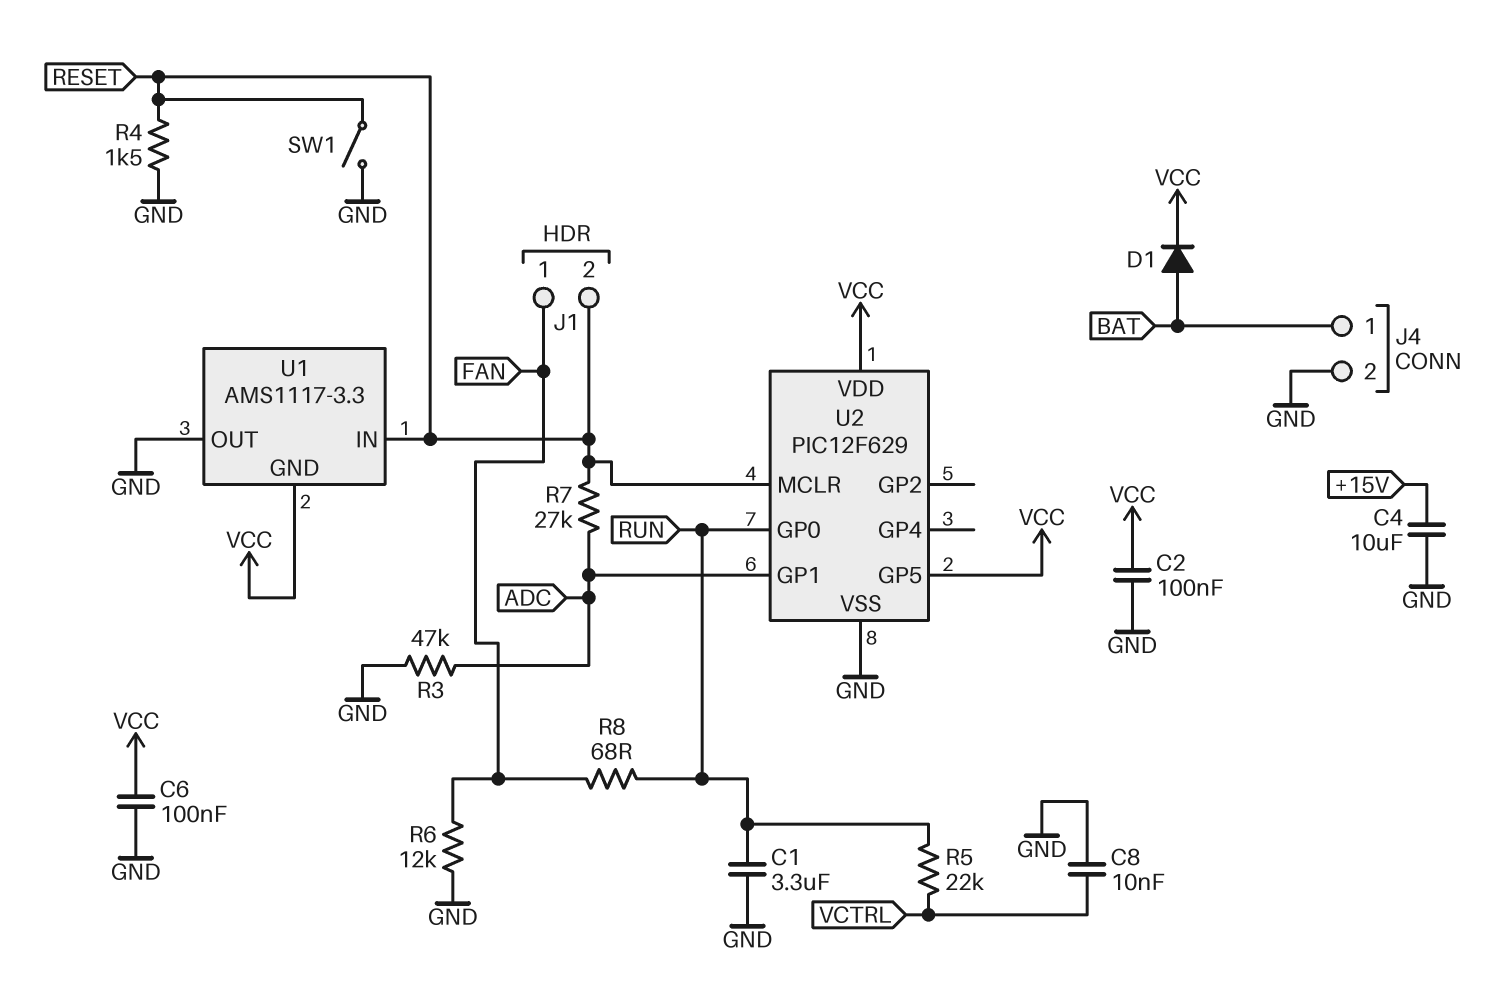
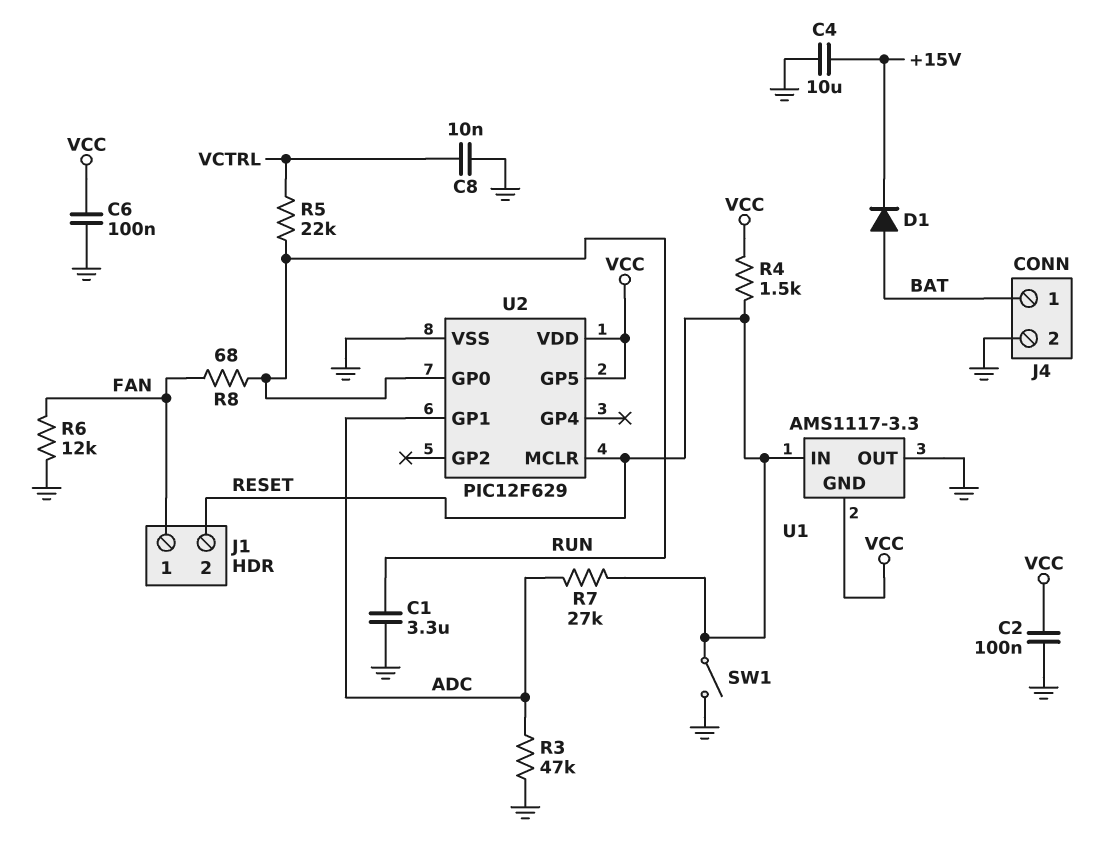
D1: diode (A BAT, K VCC) -> diode (A BAT, K +15V)
R4: 1.5k (GND, RESET) -> 1.5k (RESET, VCC)

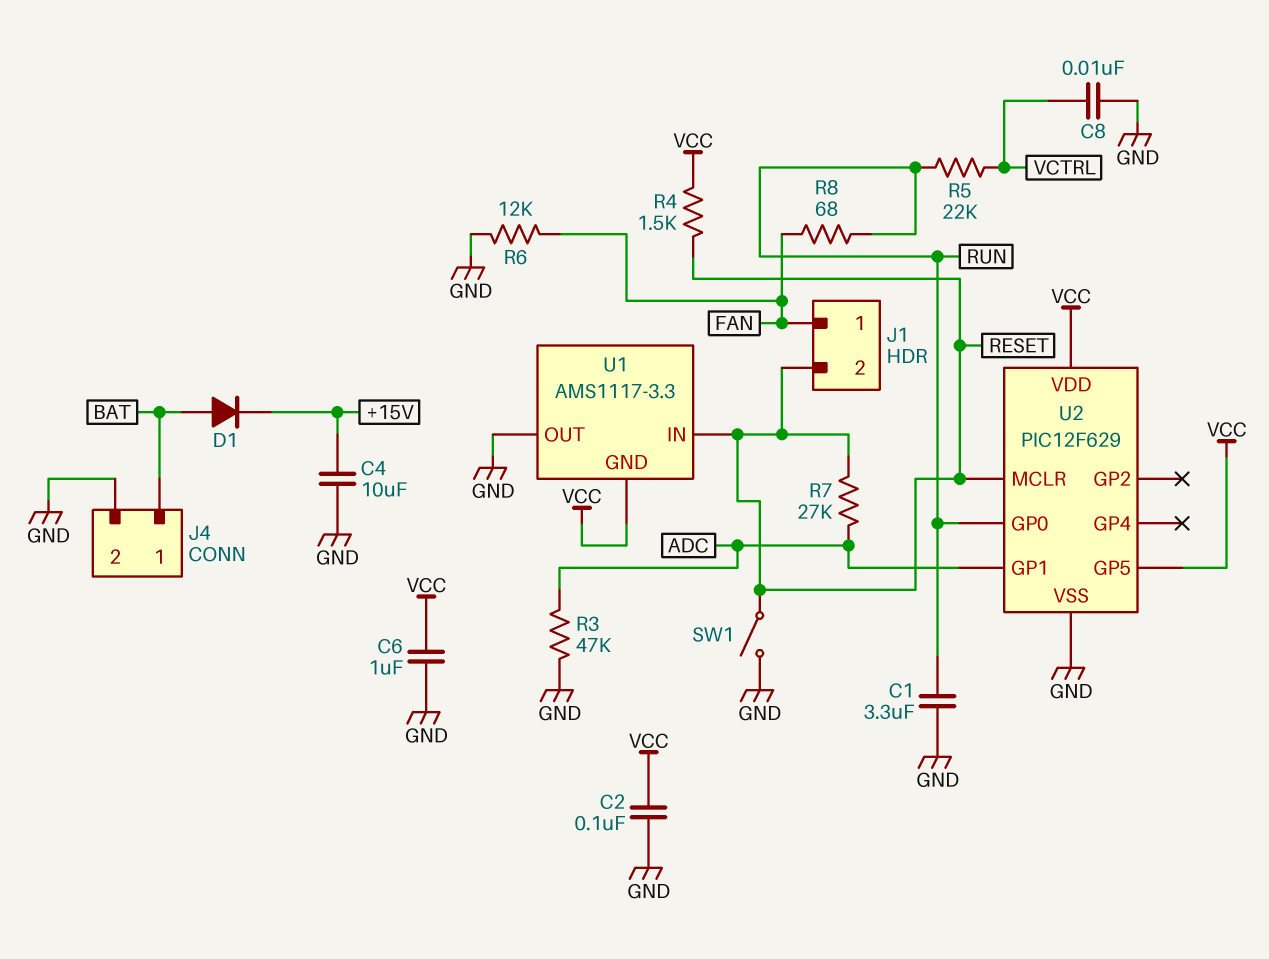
C6: 100nF (GND, VCC) -> 1uF (GND, VCC)

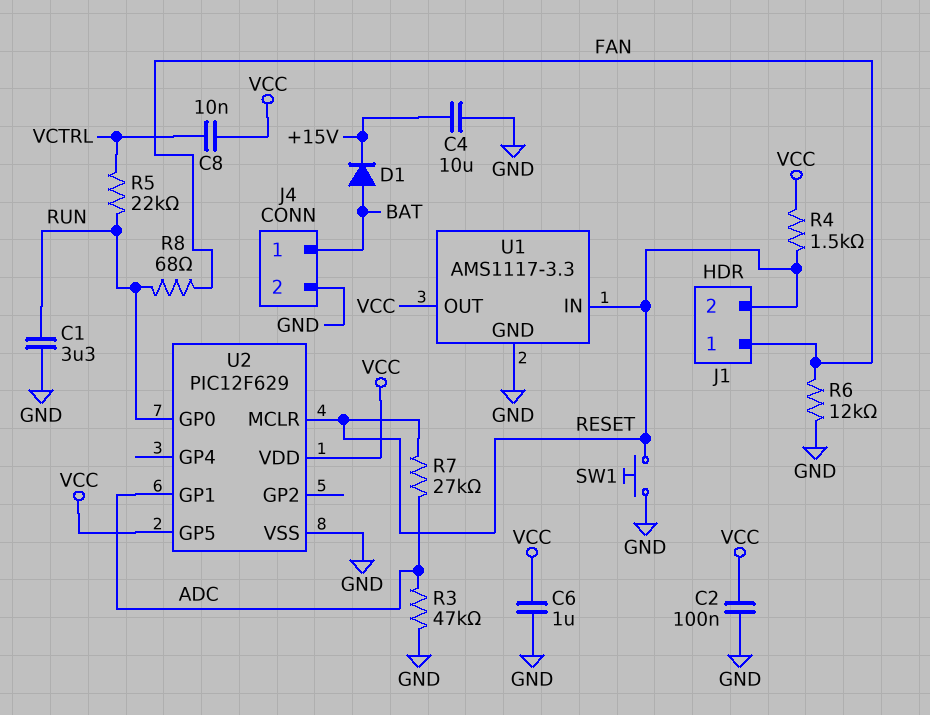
C8: 10nF (GND, VCTRL) -> 10nF (VCC, VCTRL)
SW1: switch (GND, RESET) -> button (GND, RESET)
U1 pin GND: VCC -> GND
U1 pin OUT: GND -> VCC

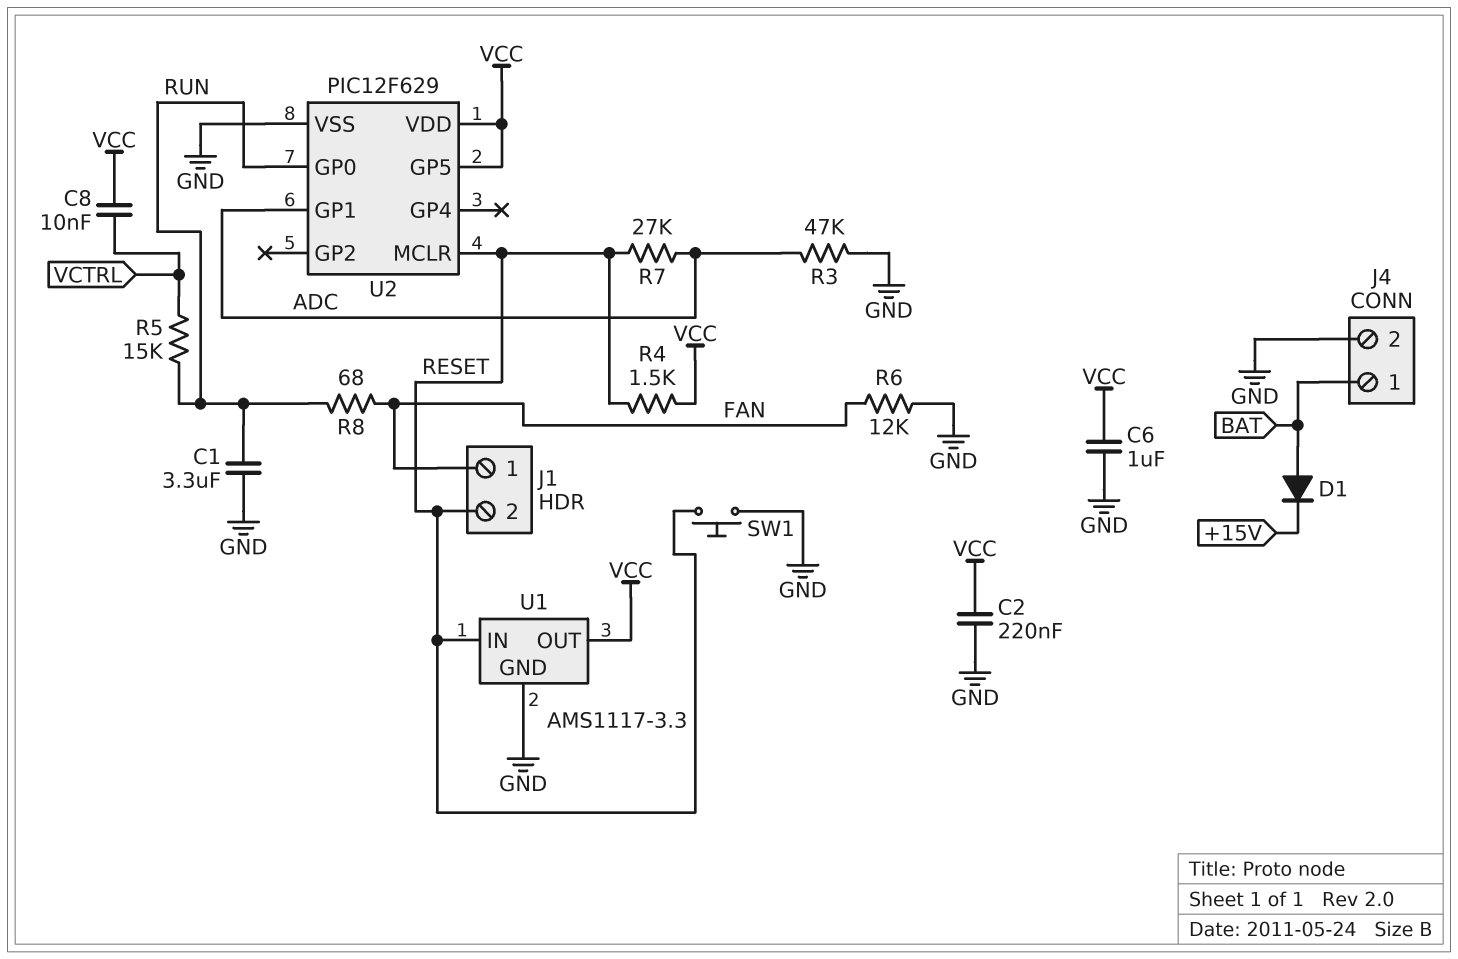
C2: 100nF (GND, VCC) -> 220nF (GND, VCC)
C4: 10uF (+15V, GND) -> none
R5: 22k (RUN, VCTRL) -> 15k (RUN, VCTRL)

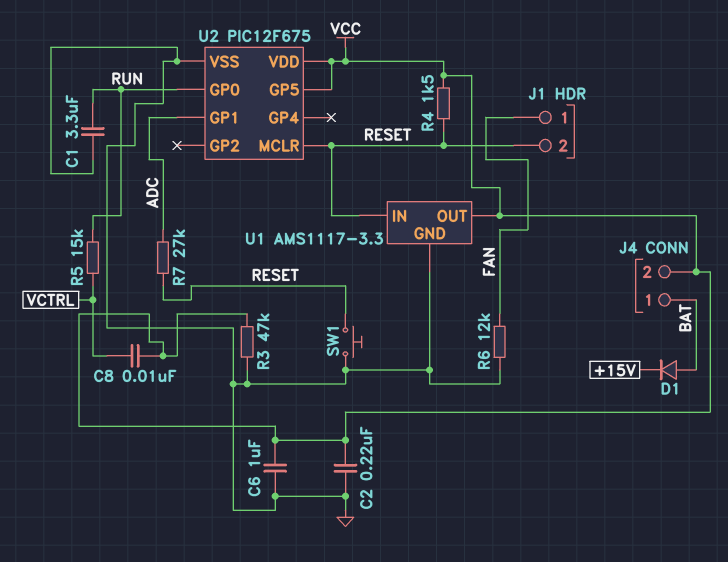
J4 pin 2: GND -> VCC
R3: 47k (ADC, GND) -> 47k (GND, VCC)
R8: 68 (FAN, RUN) -> none
U2: PIC12F629 -> PIC12F675

